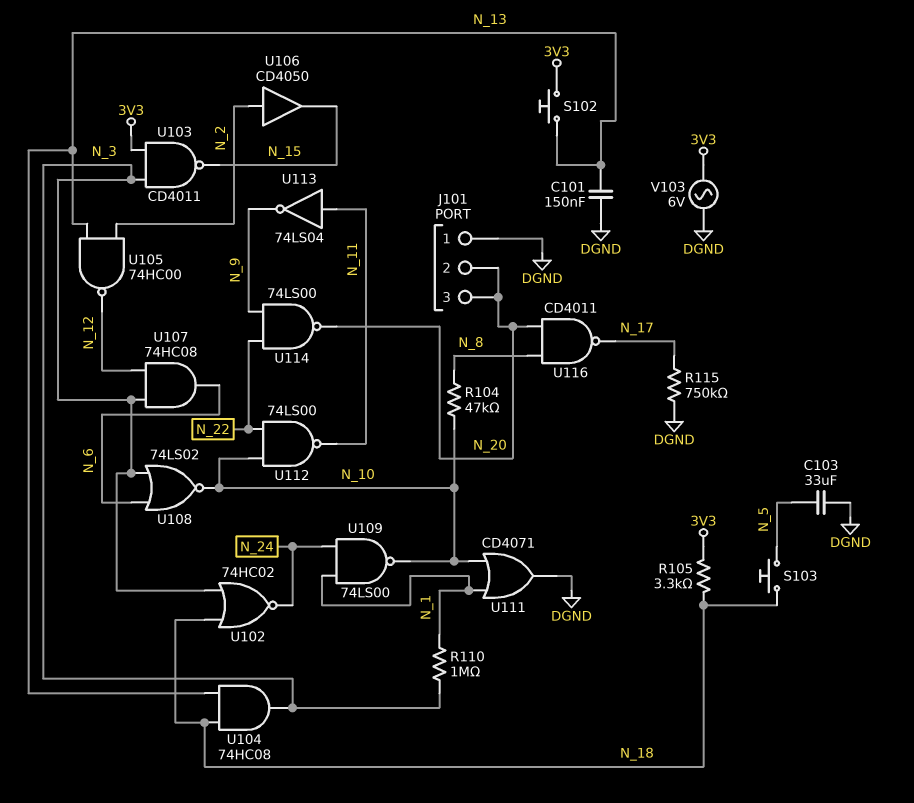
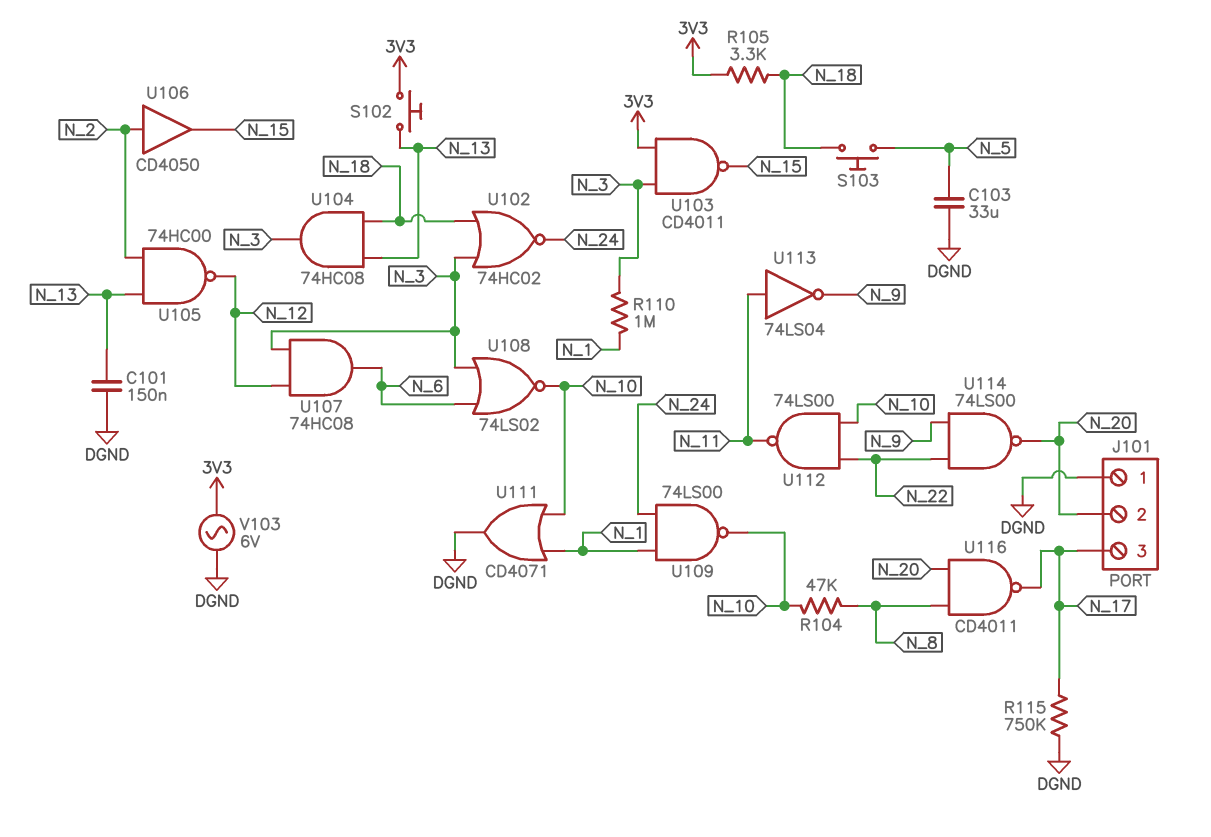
J101 pin 3: N_20 -> N_17

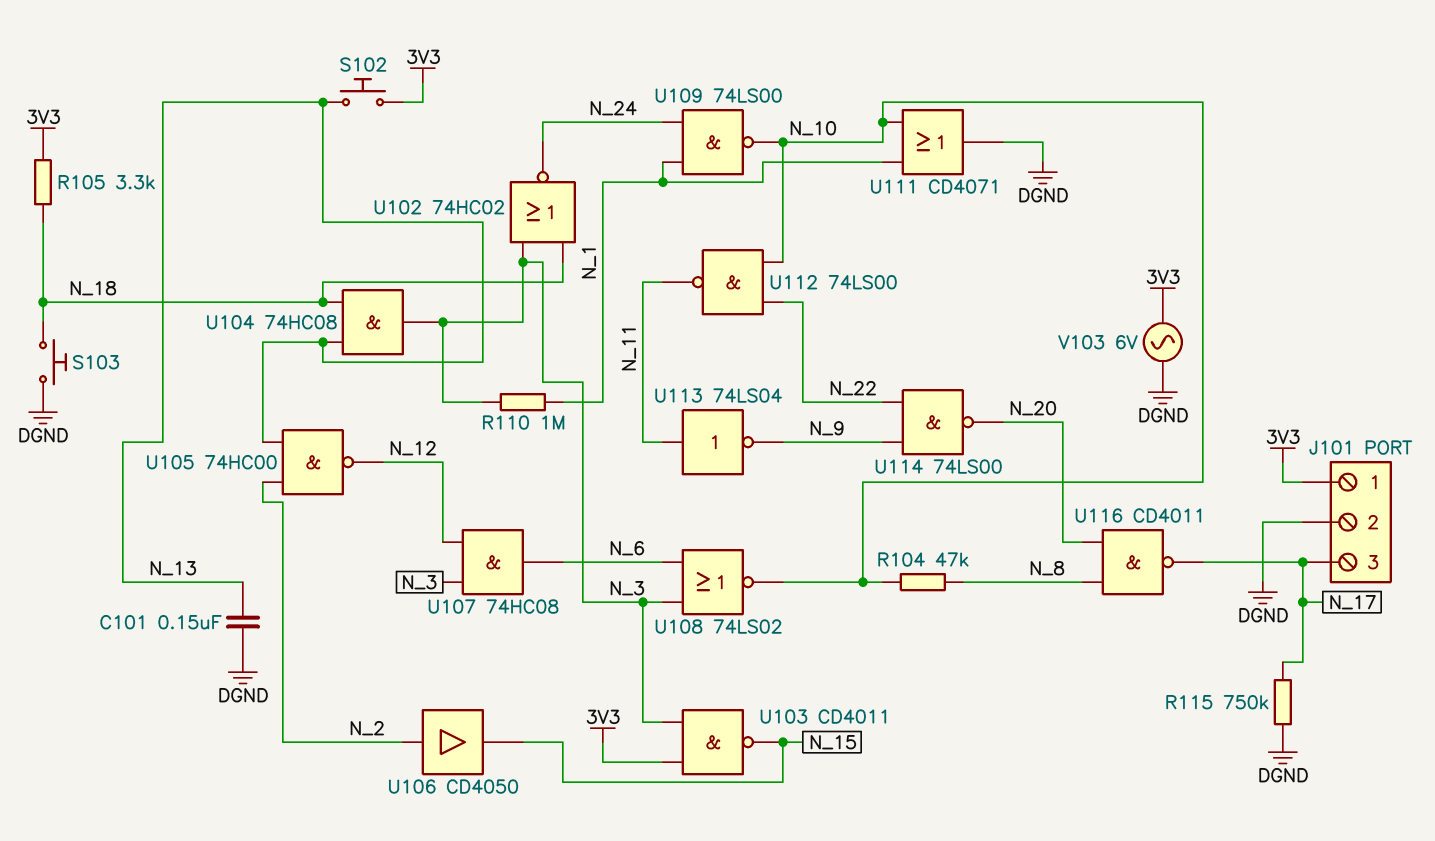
C103: 33uF (DGND, N_5) -> none
J101 pin 1: DGND -> 3V3
J101 pin 2: N_20 -> DGND
S103: button (N_5, N_18) -> button (DGND, N_18)

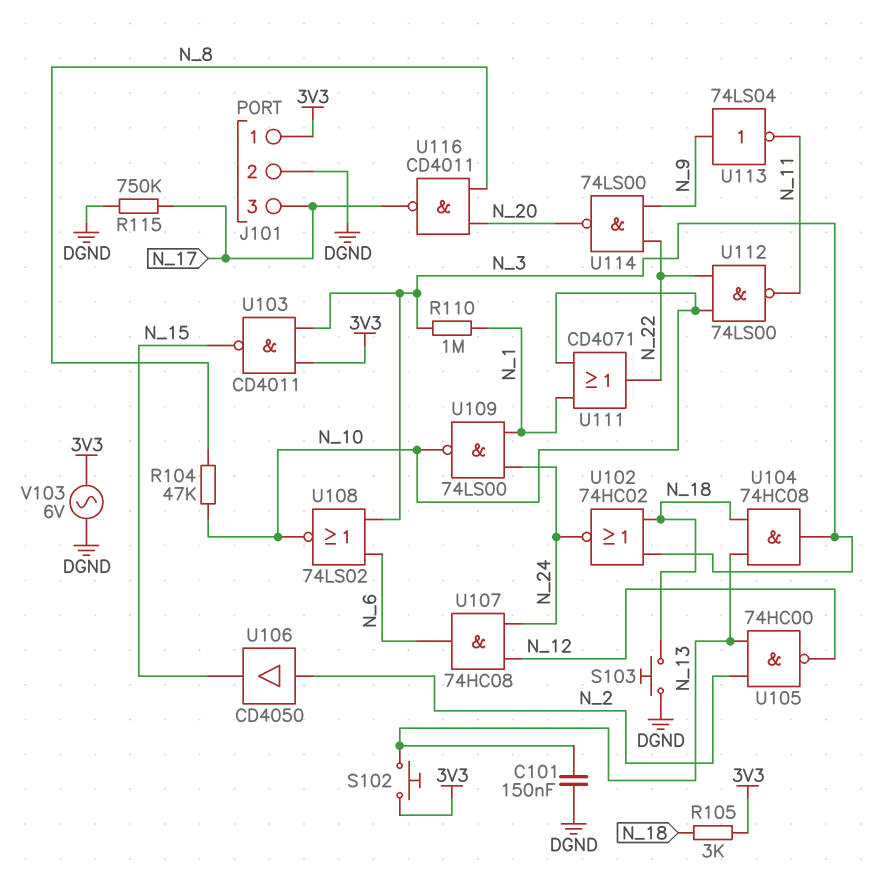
R105: 3.3k (3V3, N_18) -> 3k (3V3, N_18)
U107: AND 74HC08 (in N_3, in N_12, out N_6) -> AND 74HC08 (in N_12, in N_24, out N_6)
U111: OR CD4071 (in N_1, in N_10, out DGND) -> OR CD4071 (in N_1, in N_10, out N_22)
U113: NOT 74LS04 (in N_11, out N_9) -> NOT 74LS04 (in N_9, out N_11)

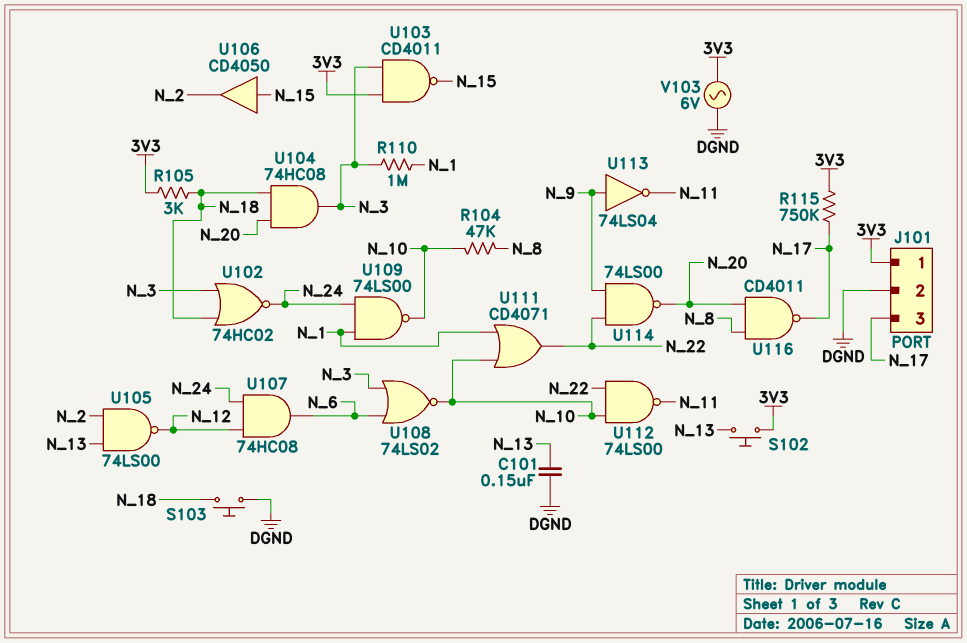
R115: 750k (DGND, N_17) -> 750k (3V3, N_17)
U104: AND 74HC08 (in N_13, in N_18, out N_3) -> AND 74HC08 (in N_18, in N_20, out N_3)
U105: NAND 74HC00 (in N_2, in N_13, out N_12) -> NAND 74LS00 (in N_2, in N_13, out N_12)
U106: buffer CD4050 (in N_2, out N_15) -> buffer CD4050 (in N_15, out N_2)

